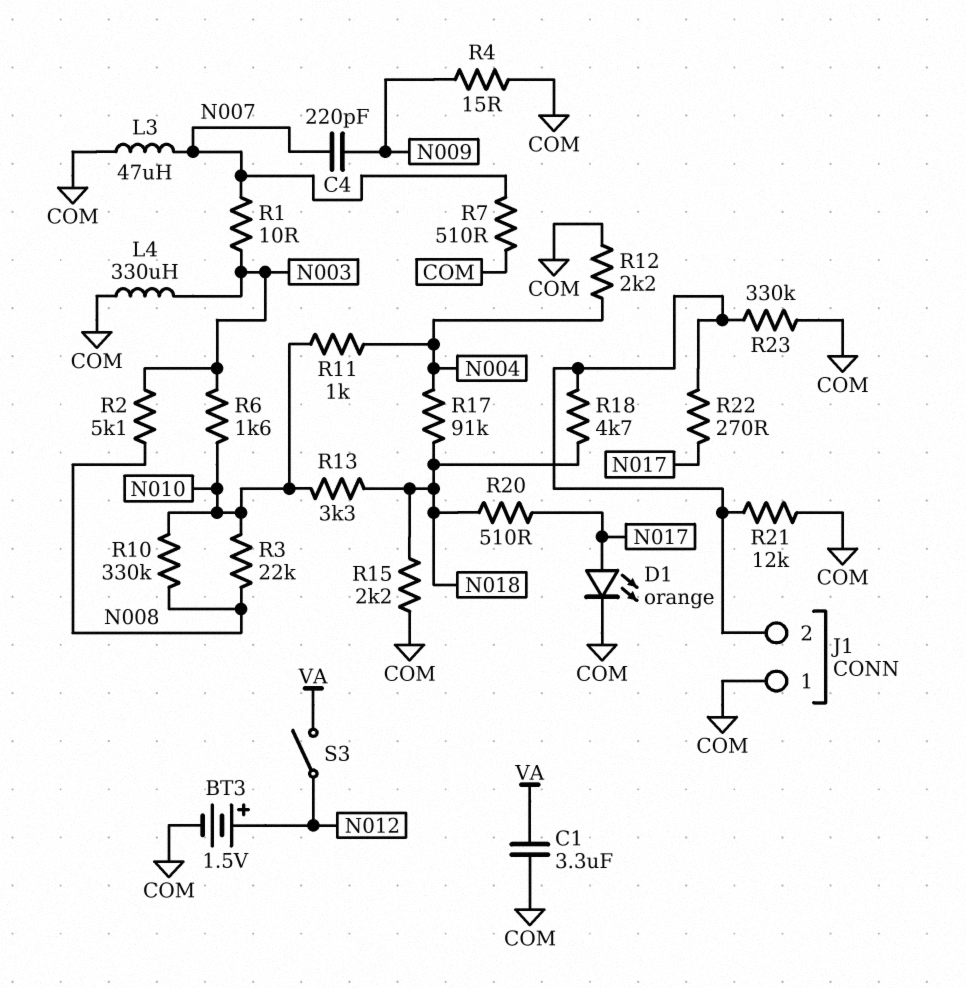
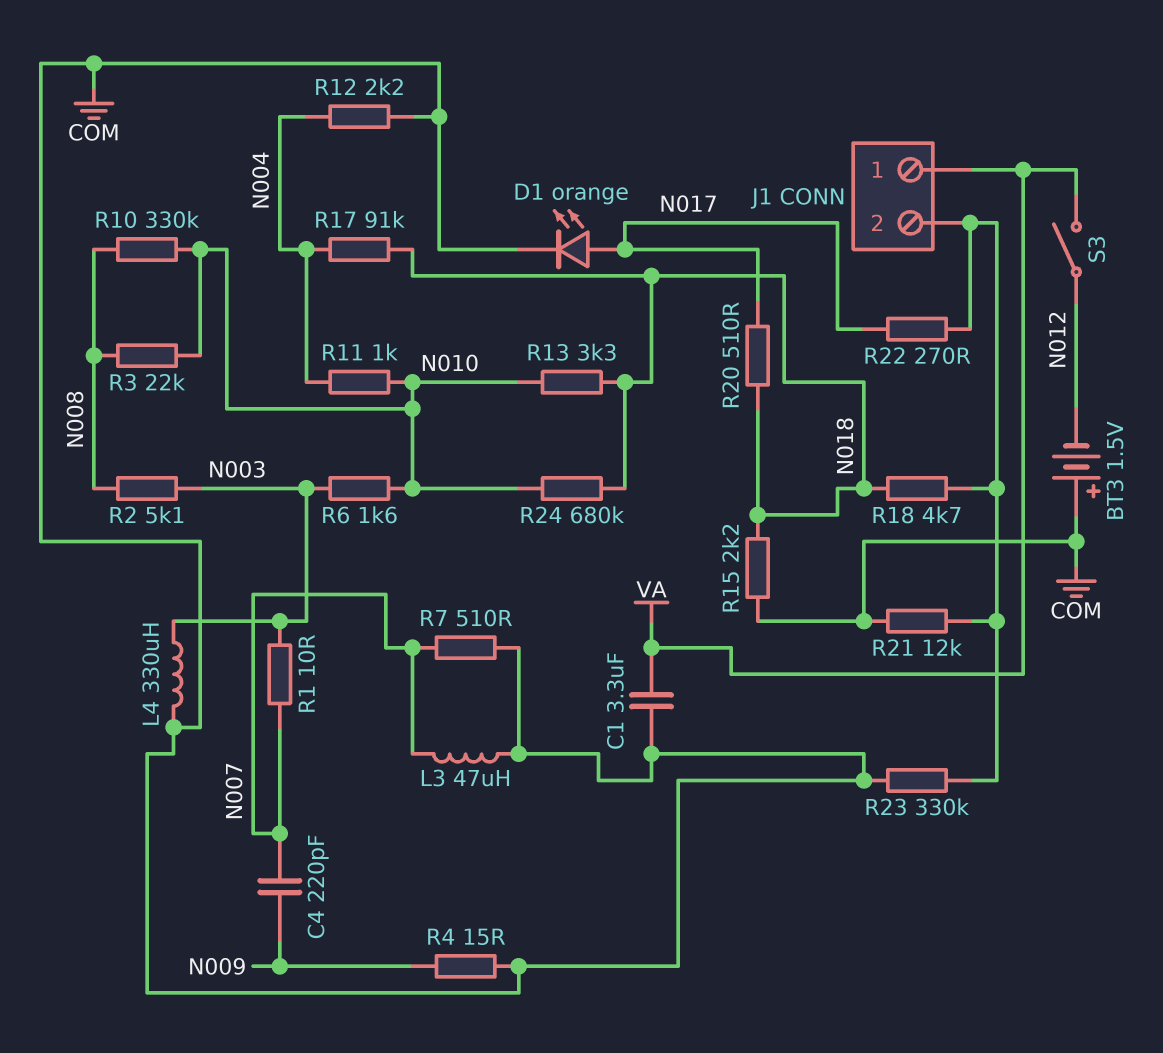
BT3: 1.5V (plus N012, minus COM) -> 1.5V (plus COM, minus N012)
J1 pin 1: COM -> VA
R24: none -> 680k (N010, N018)

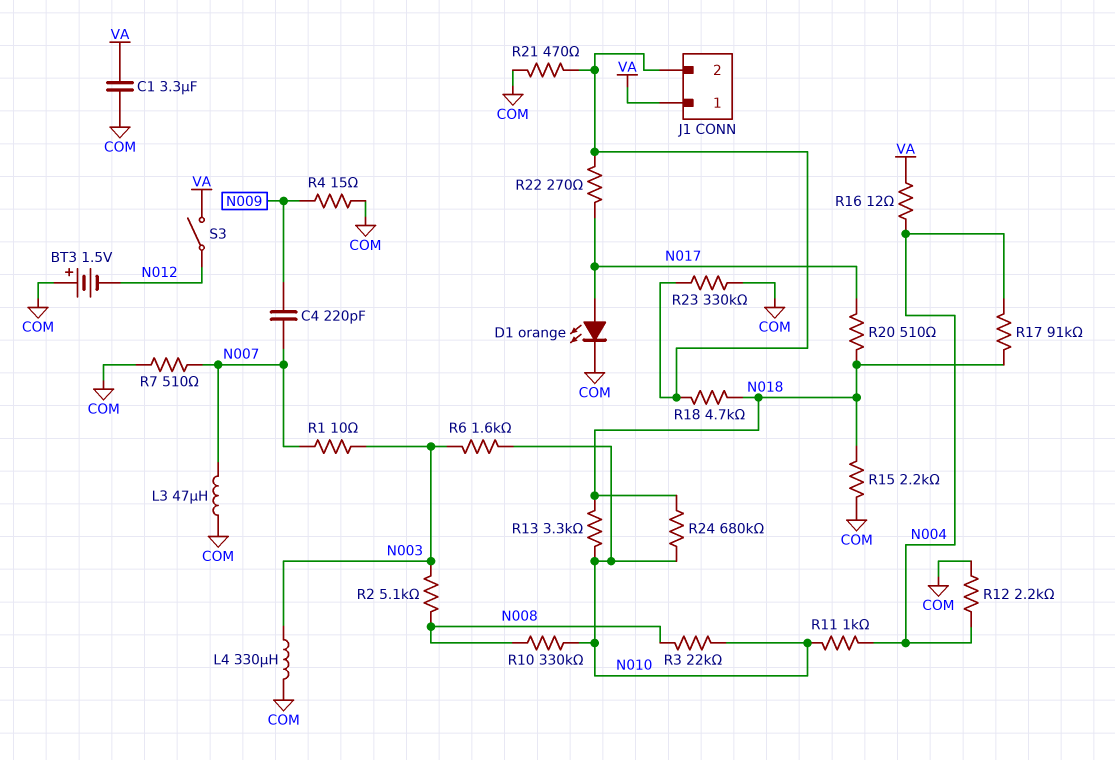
R16: none -> 12 (N004, VA)
R21: 12k (COM, J1/2) -> 470 (COM, J1/2)

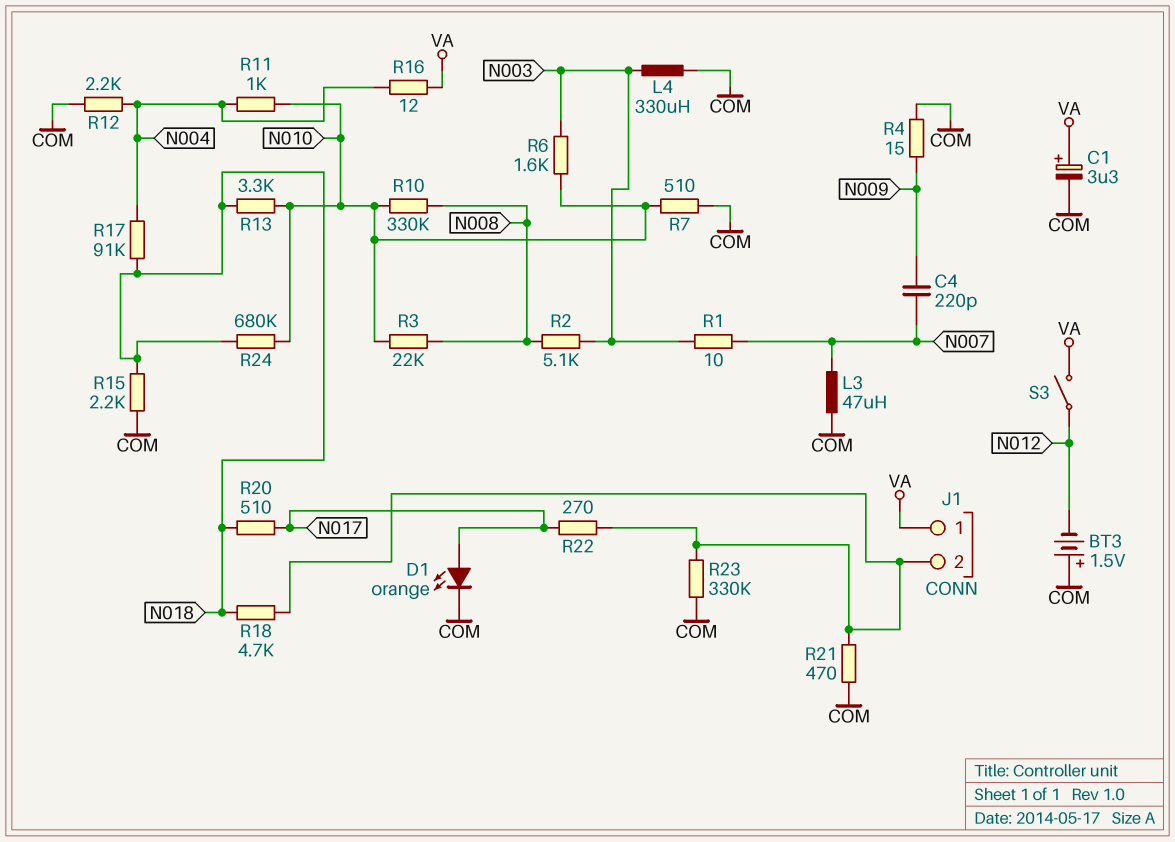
C1: 3.3uF (COM, VA) -> 3.3uF (plus VA, minus COM)
R7: 510 (COM, N007) -> 510 (COM, N010)

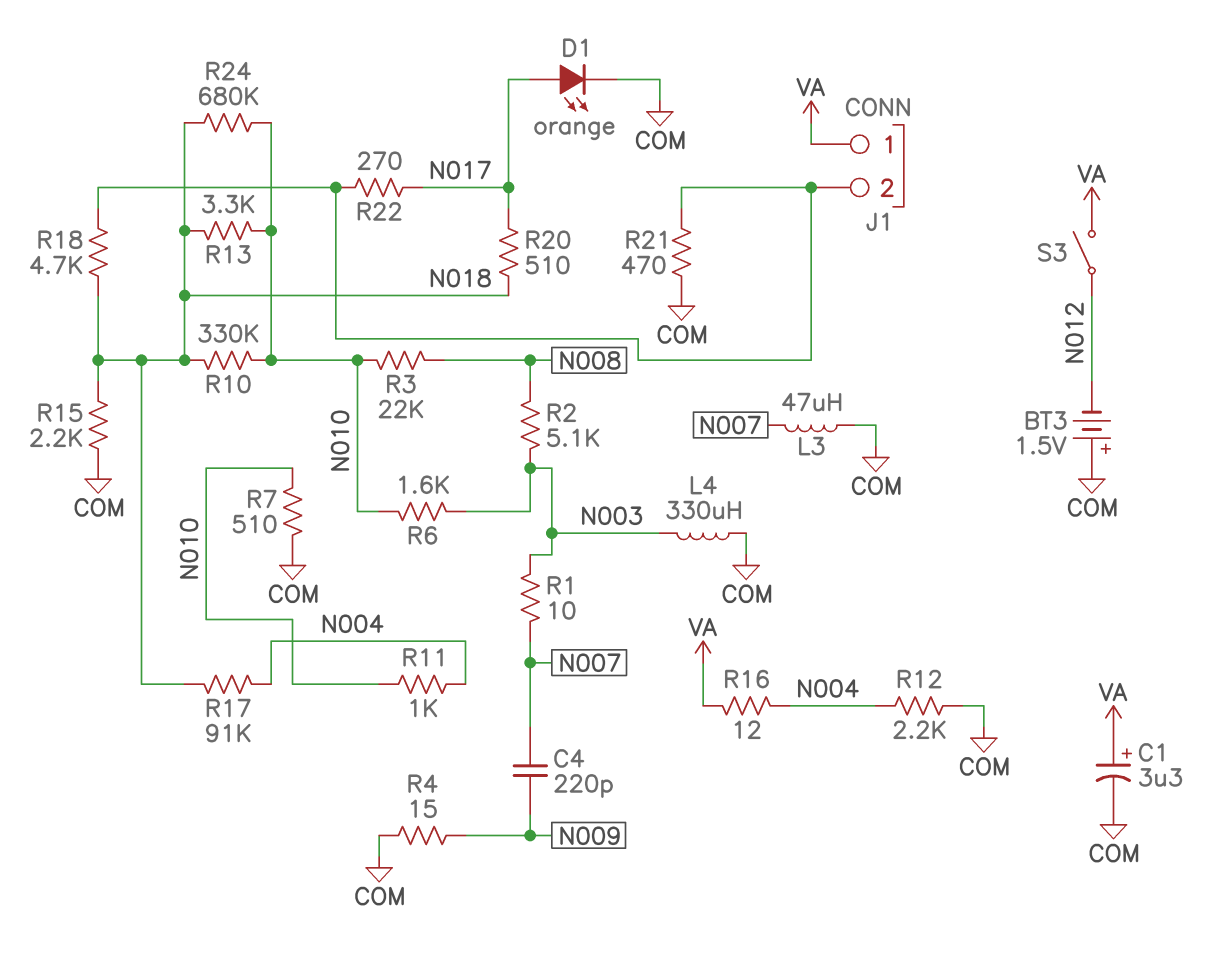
R10: 330k (N008, N010) -> 330k (N010, N018)
R23: 330k (COM, J1/2) -> none

